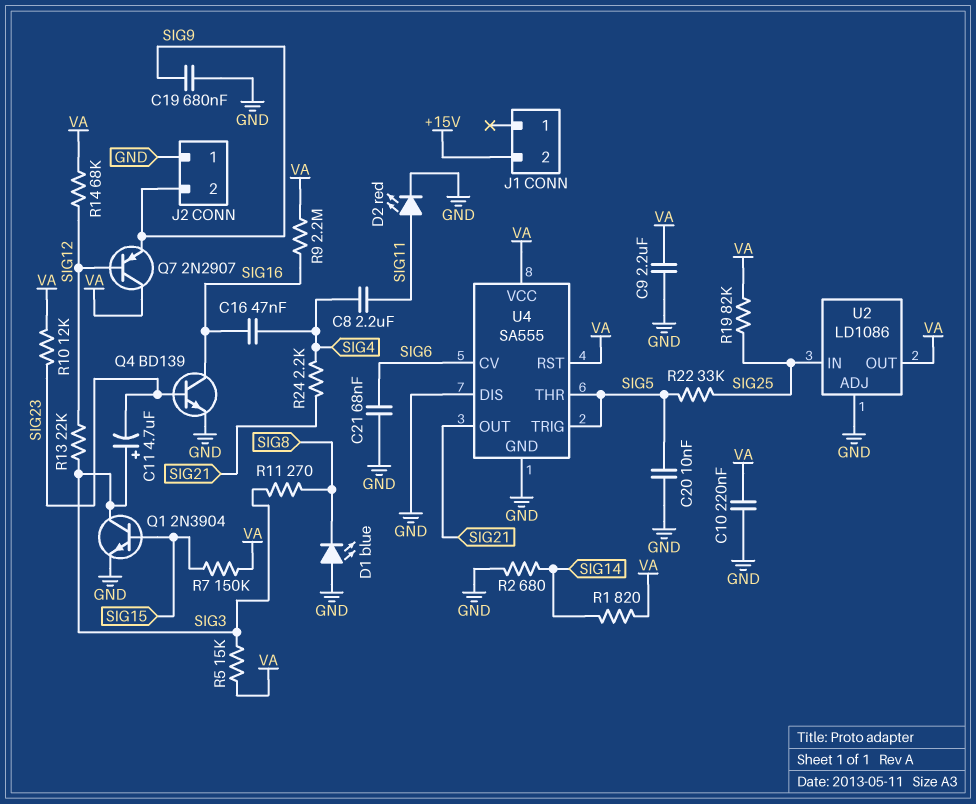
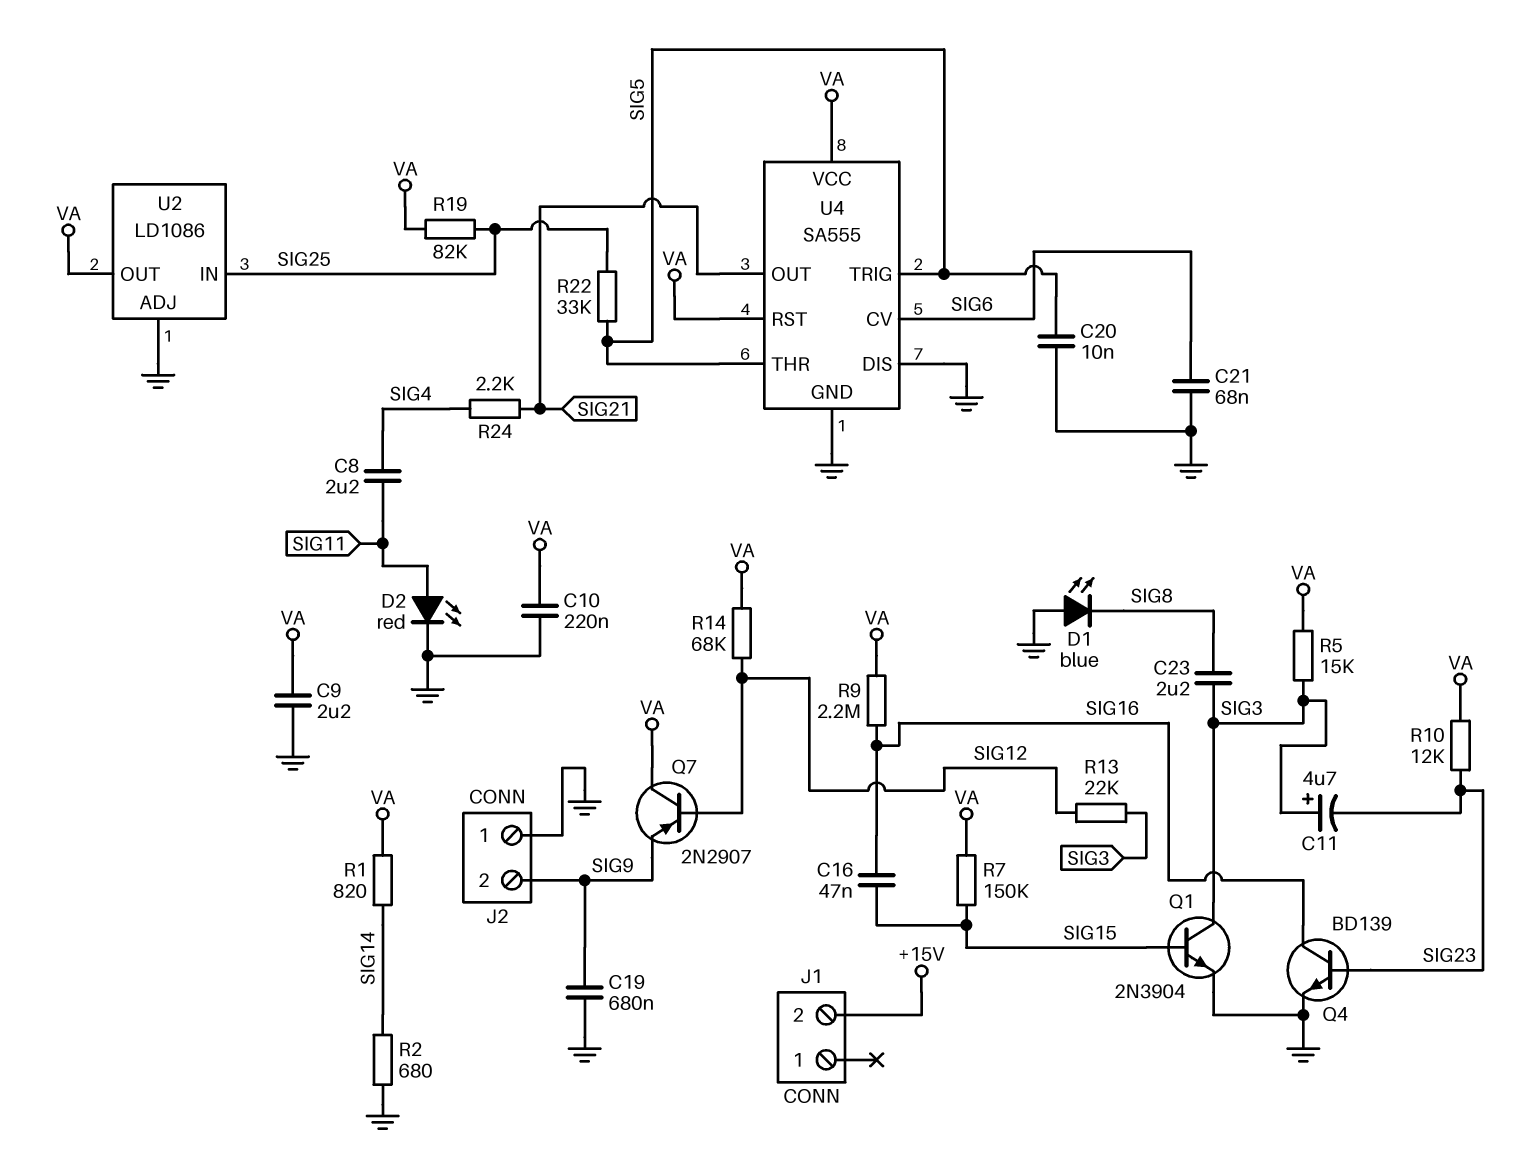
C16: 47nF (SIG4, SIG16) -> 47nF (SIG15, SIG16)
C23: none -> 2.2uF (SIG3, SIG8)
R11: 270 (SIG3, SIG8) -> none

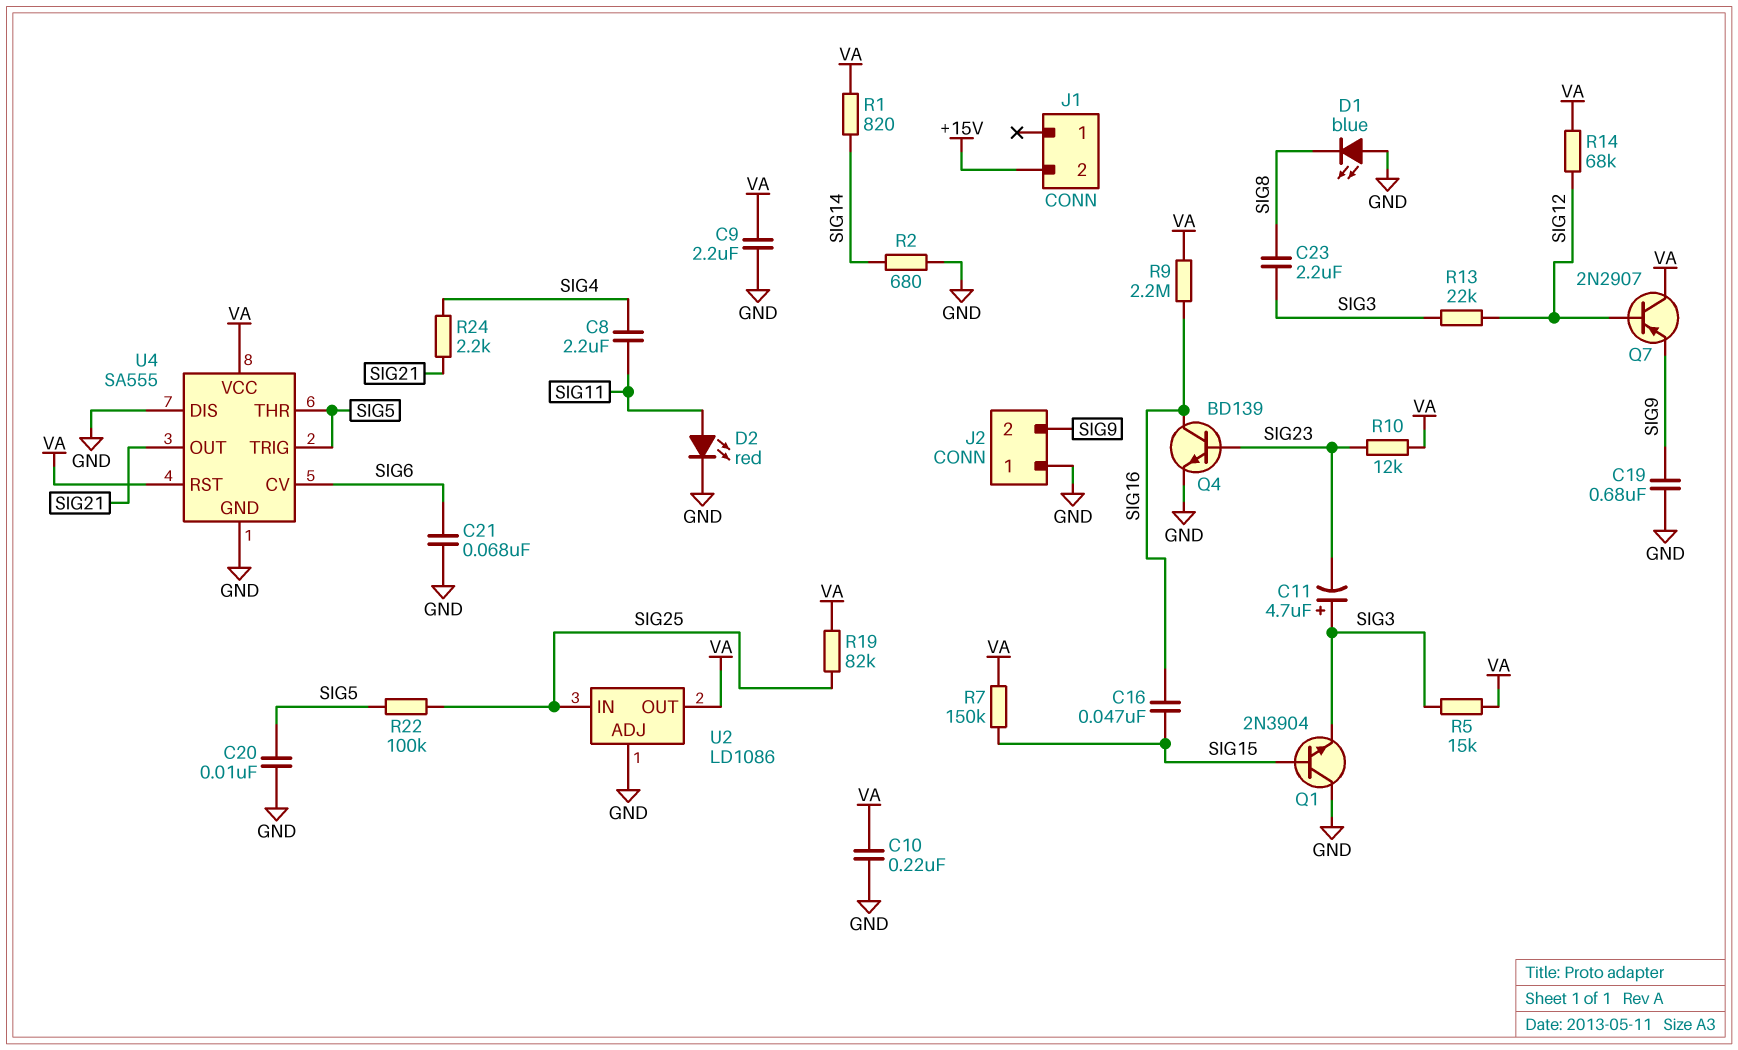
Q1: NPN 2N3904 (B SIG15, C SIG3, E GND) -> NPN 2N3904 (B SIG15, C GND, E SIG3)
R22: 33k (SIG5, SIG25) -> 100k (SIG5, SIG25)

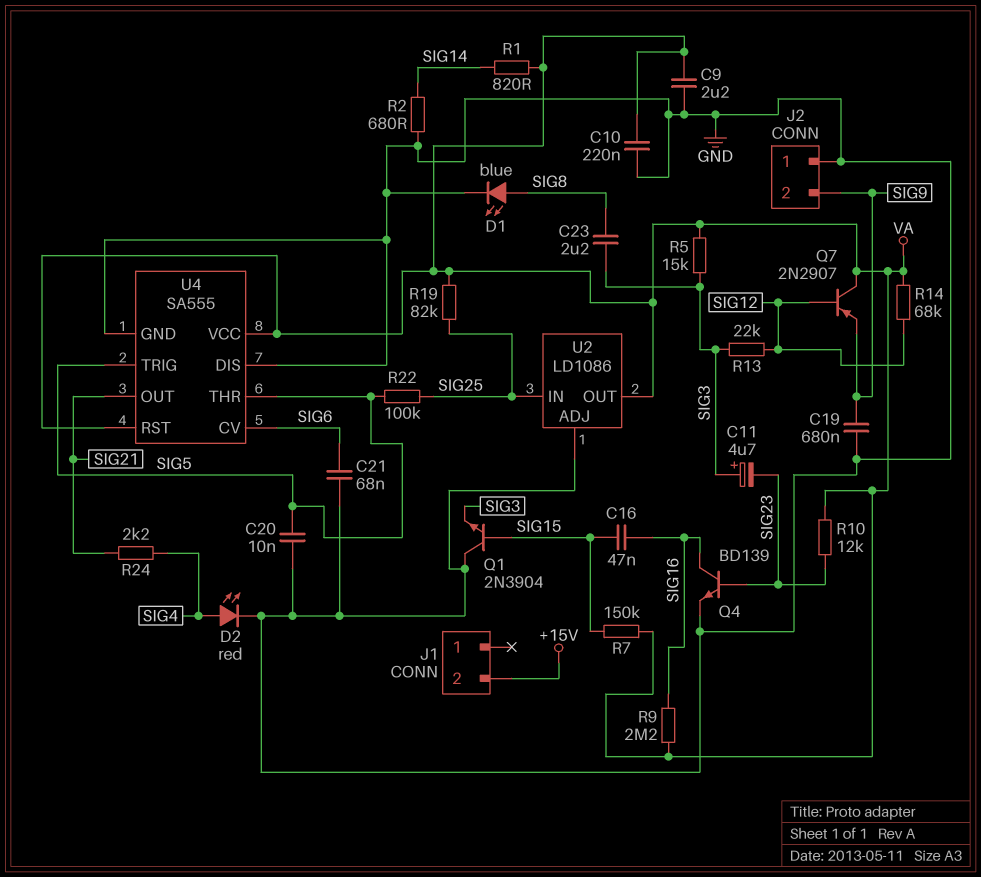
C8: 2.2uF (SIG4, SIG11) -> none
D1: LED blue (A GND, K SIG8) -> LED blue (A SIG8, K GND)
D2: LED red (A SIG11, K GND) -> LED red (A SIG4, K GND)

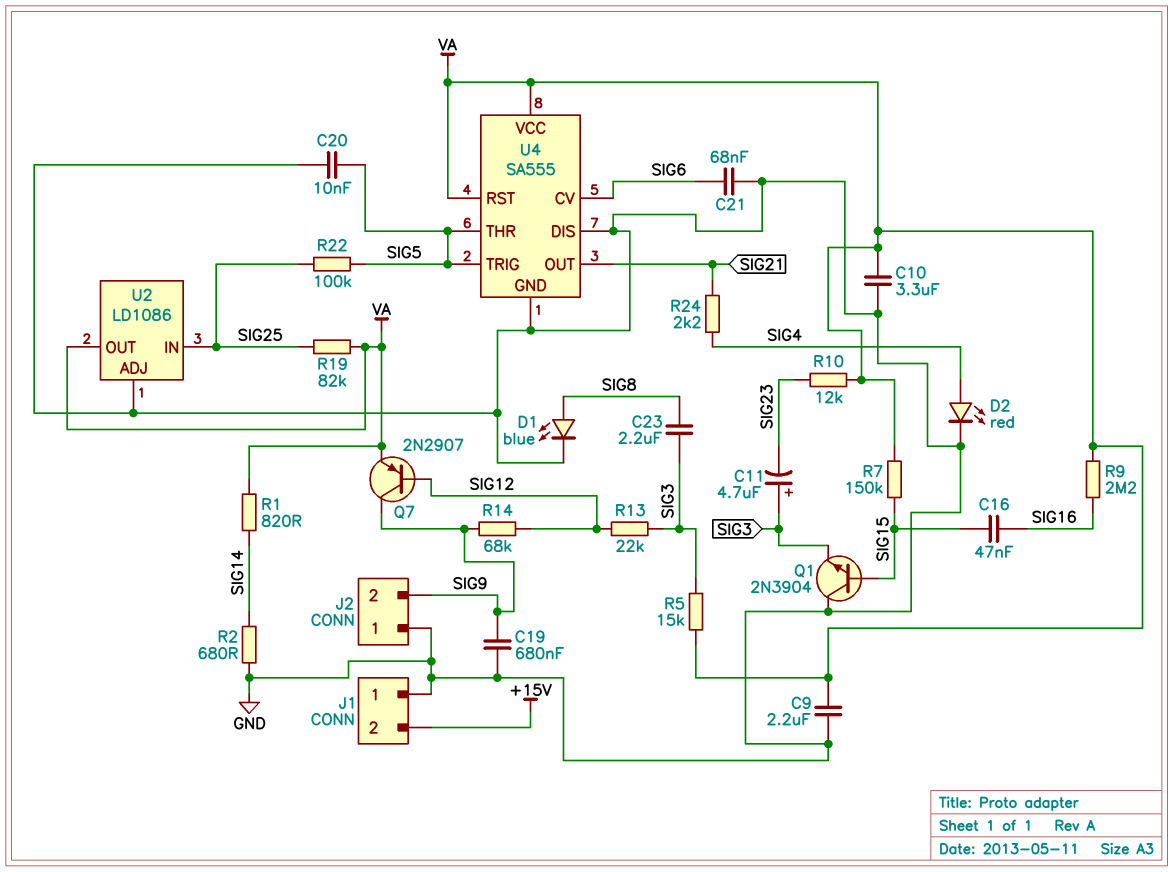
C10: 220nF (GND, VA) -> 3.3uF (GND, VA)
J1 pin 1: none -> GND
Q4: NPN BD139 (B SIG23, C SIG16, E GND) -> none
Q7: PNP 2N2907 (B SIG12, C VA, E SIG9) -> PNP 2N2907 (B SIG12, C SIG9, E VA)
R14: 68k (SIG12, VA) -> 68k (SIG9, SIG12)

